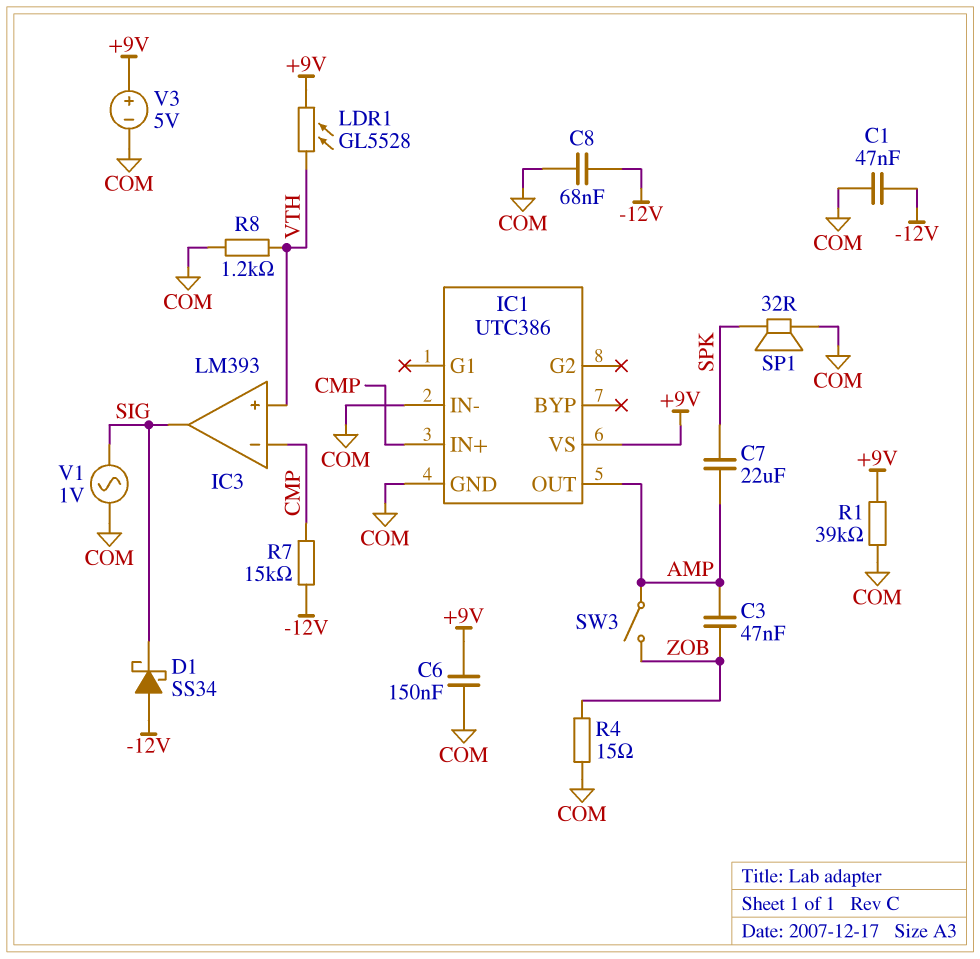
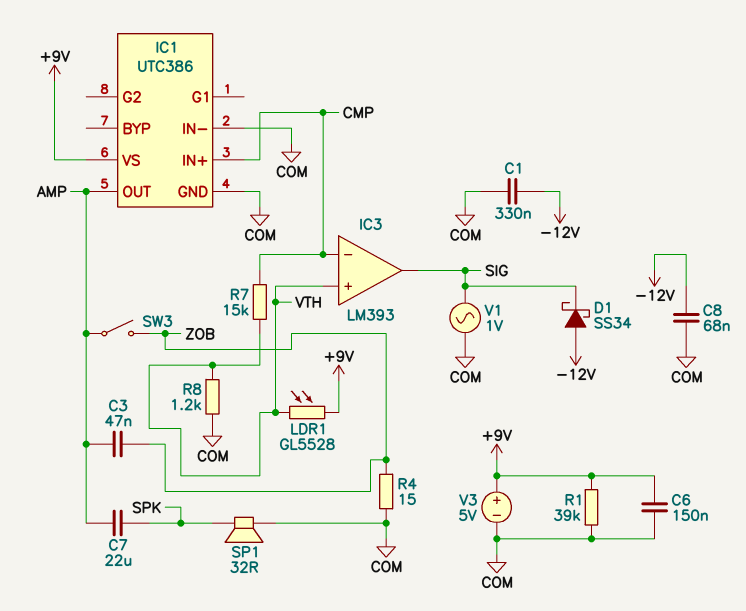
C1: 47nF (-12V, COM) -> 330nF (-12V, COM)
R7: 15k (-12V, CMP) -> 15k (CMP, VTH)

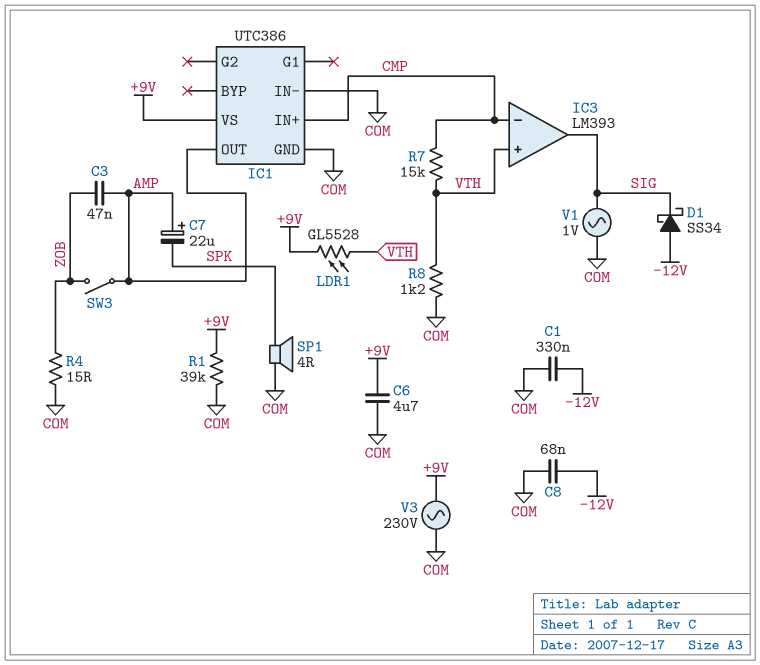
C6: 150nF (+9V, COM) -> 4.7uF (+9V, COM)
C7: 22uF (AMP, SPK) -> 22uF (plus AMP, minus SPK)
SP1: speaker 32R (COM, SPK) -> speaker 4R (COM, SPK)
V3: 5V (plus +9V, minus COM) -> AC 230V (+9V, COM)

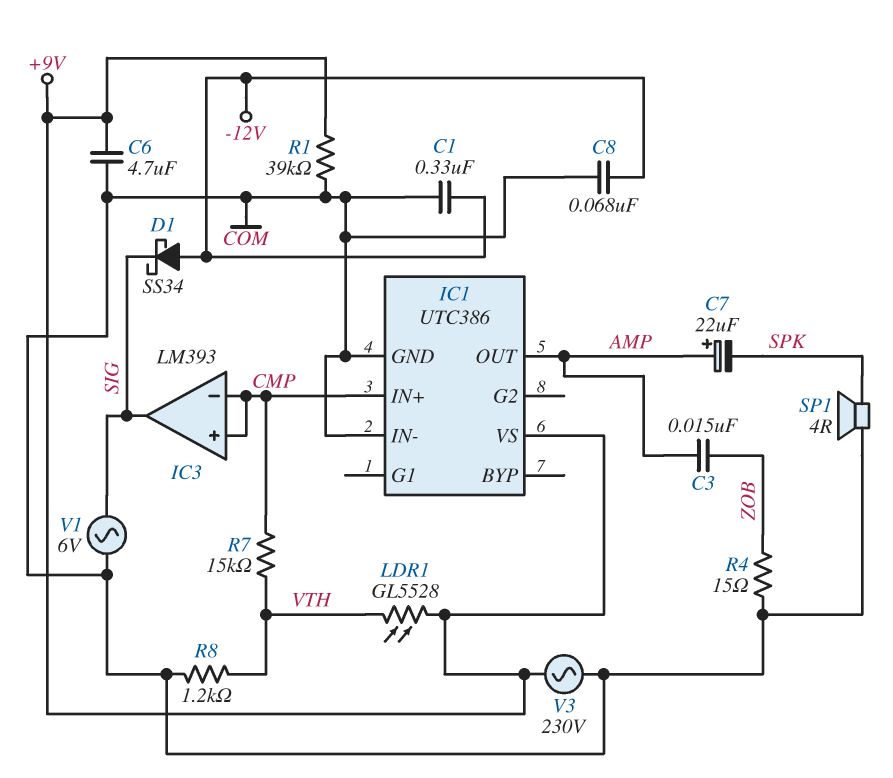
C3: 47nF (AMP, ZOB) -> 15nF (AMP, ZOB)
IC3 pin in+: VTH -> CMP
SW3: switch (AMP, ZOB) -> none
V1: AC 1V (COM, SIG) -> AC 6V (COM, SIG)

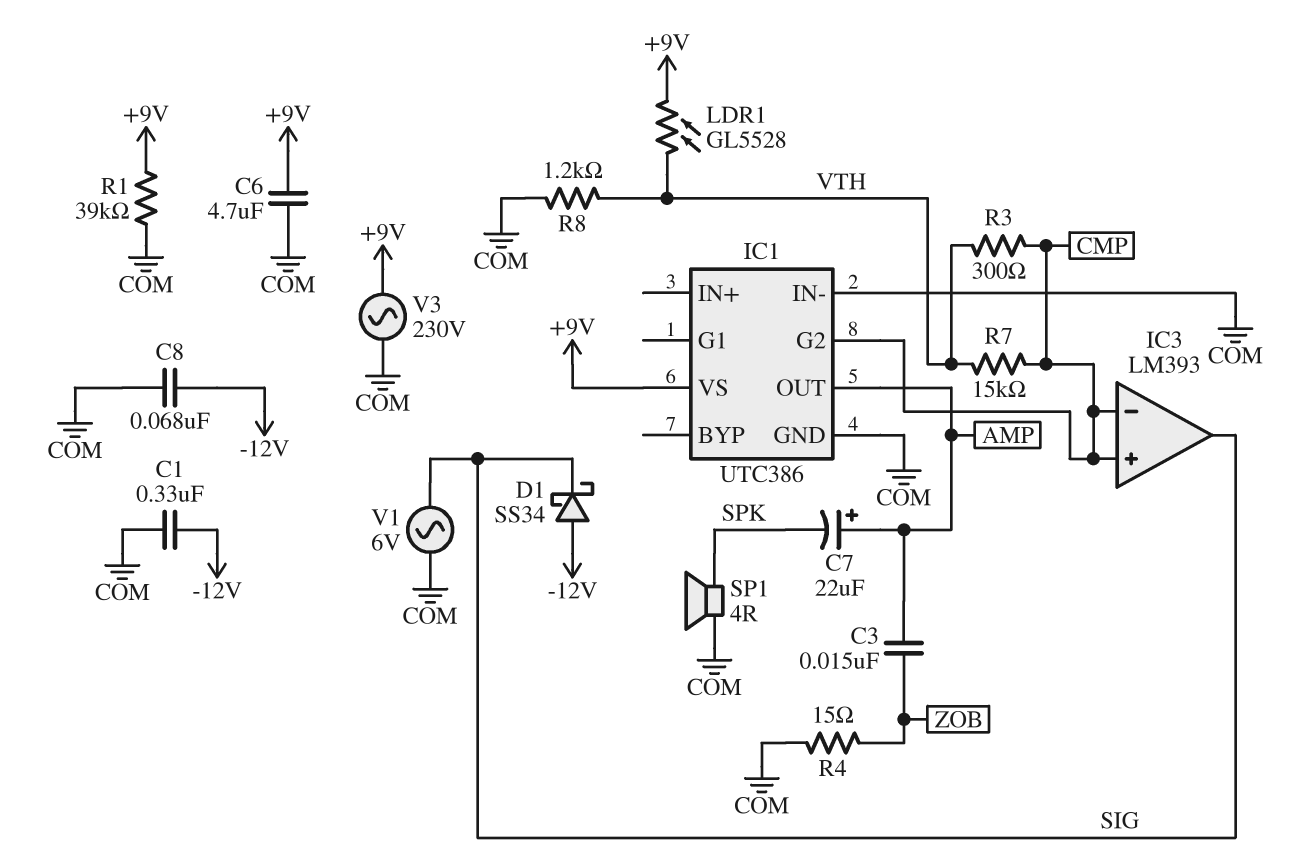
IC1 pin G2: none -> CMP
IC1 pin IN+: CMP -> none
R3: none -> 300 (CMP, VTH)

